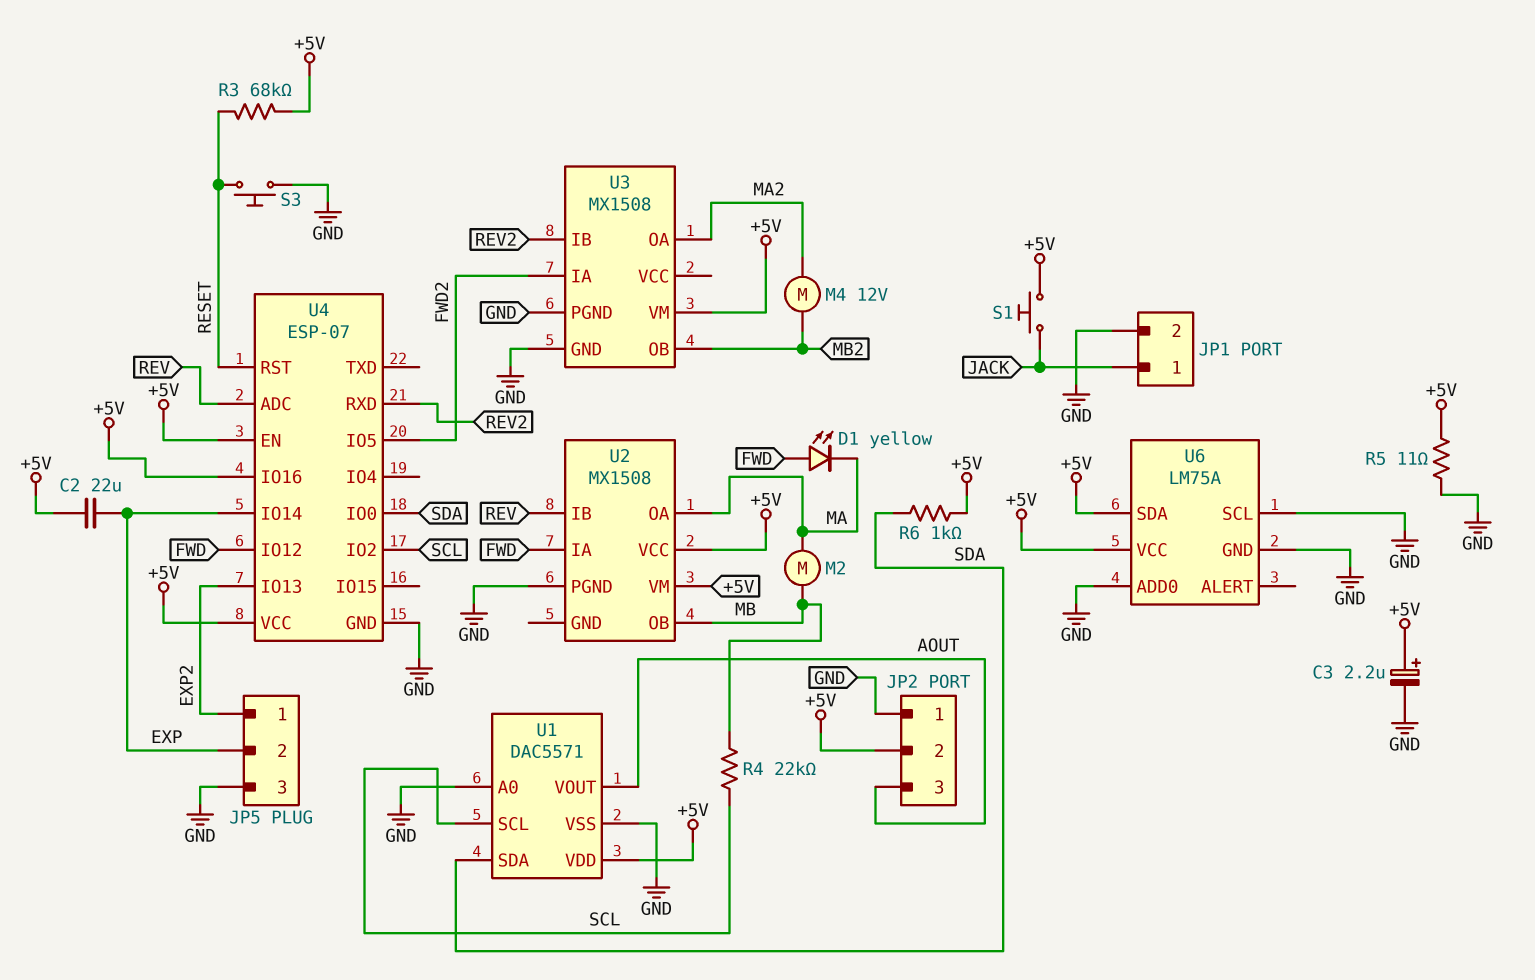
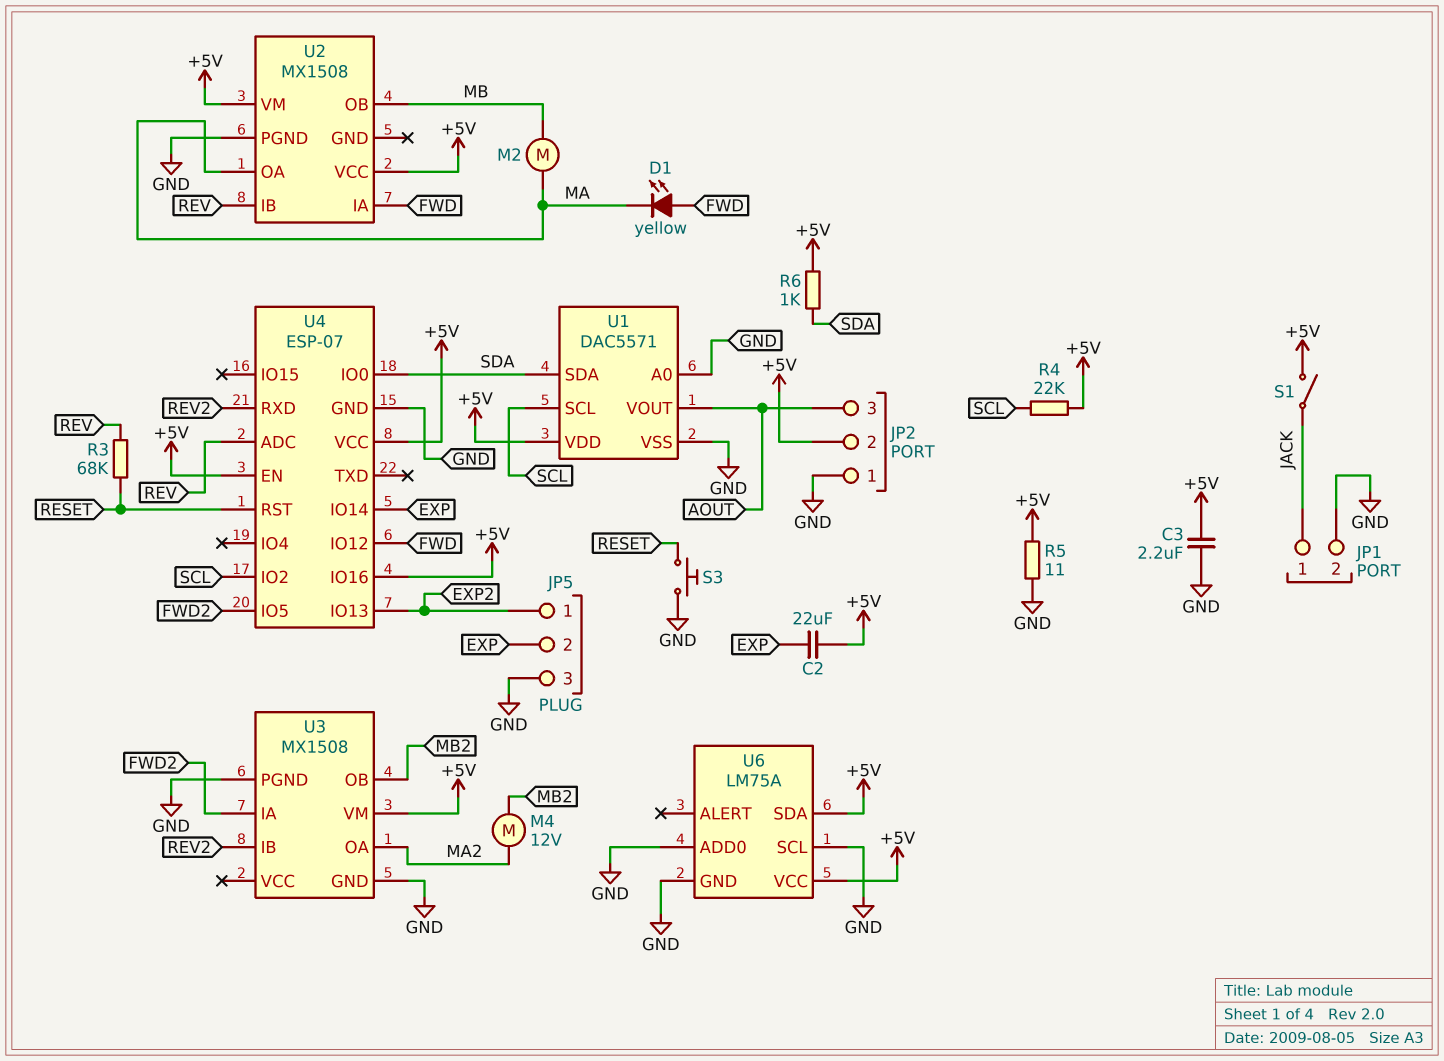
C3: 2.2uF (plus +5V, minus GND) -> 2.2uF (+5V, GND)
R3: 68k (+5V, RESET) -> 68k (RESET, REV)
R4: 22k (MB, SCL) -> 22k (+5V, SCL)
S1: button (+5V, JACK) -> switch (+5V, JACK)

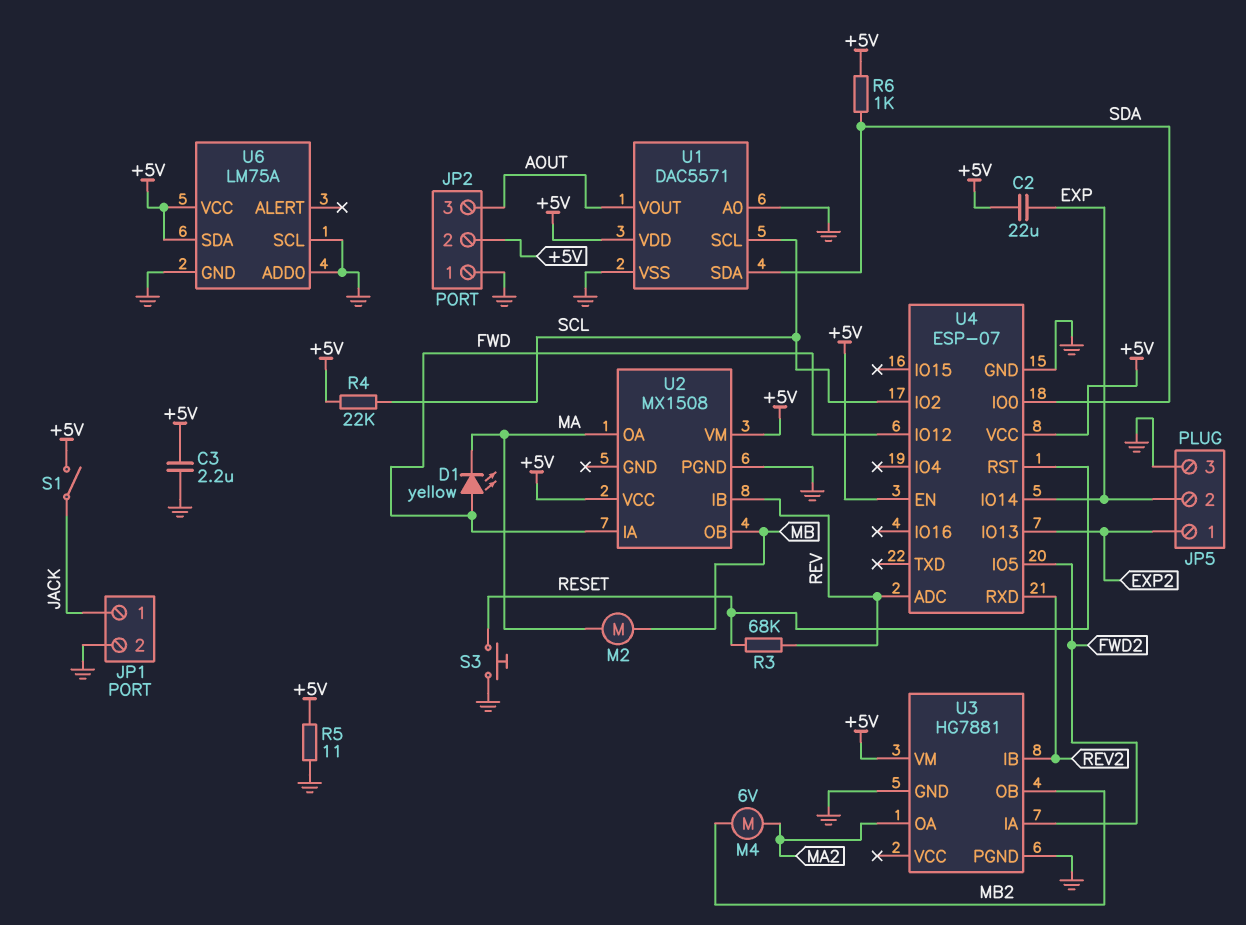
M4: motor 12V (MA2, MB2) -> motor 6V (MA2, MB2)
U3: MX1508 -> HG7881
U4 pin IO16: +5V -> none

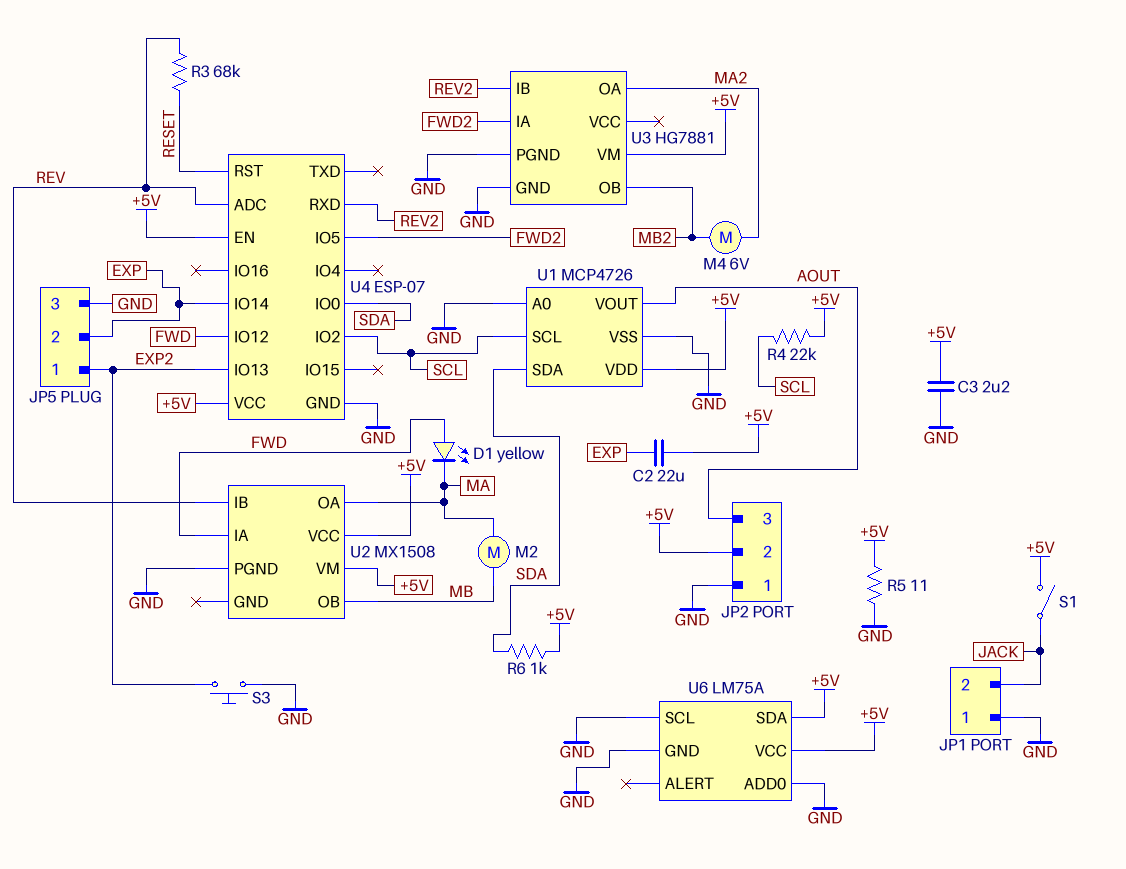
JP1 pin 1: JACK -> GND
JP1 pin 2: GND -> JACK
S3: button (GND, RESET) -> button (EXP2, GND)
U1: DAC5571 -> MCP4726

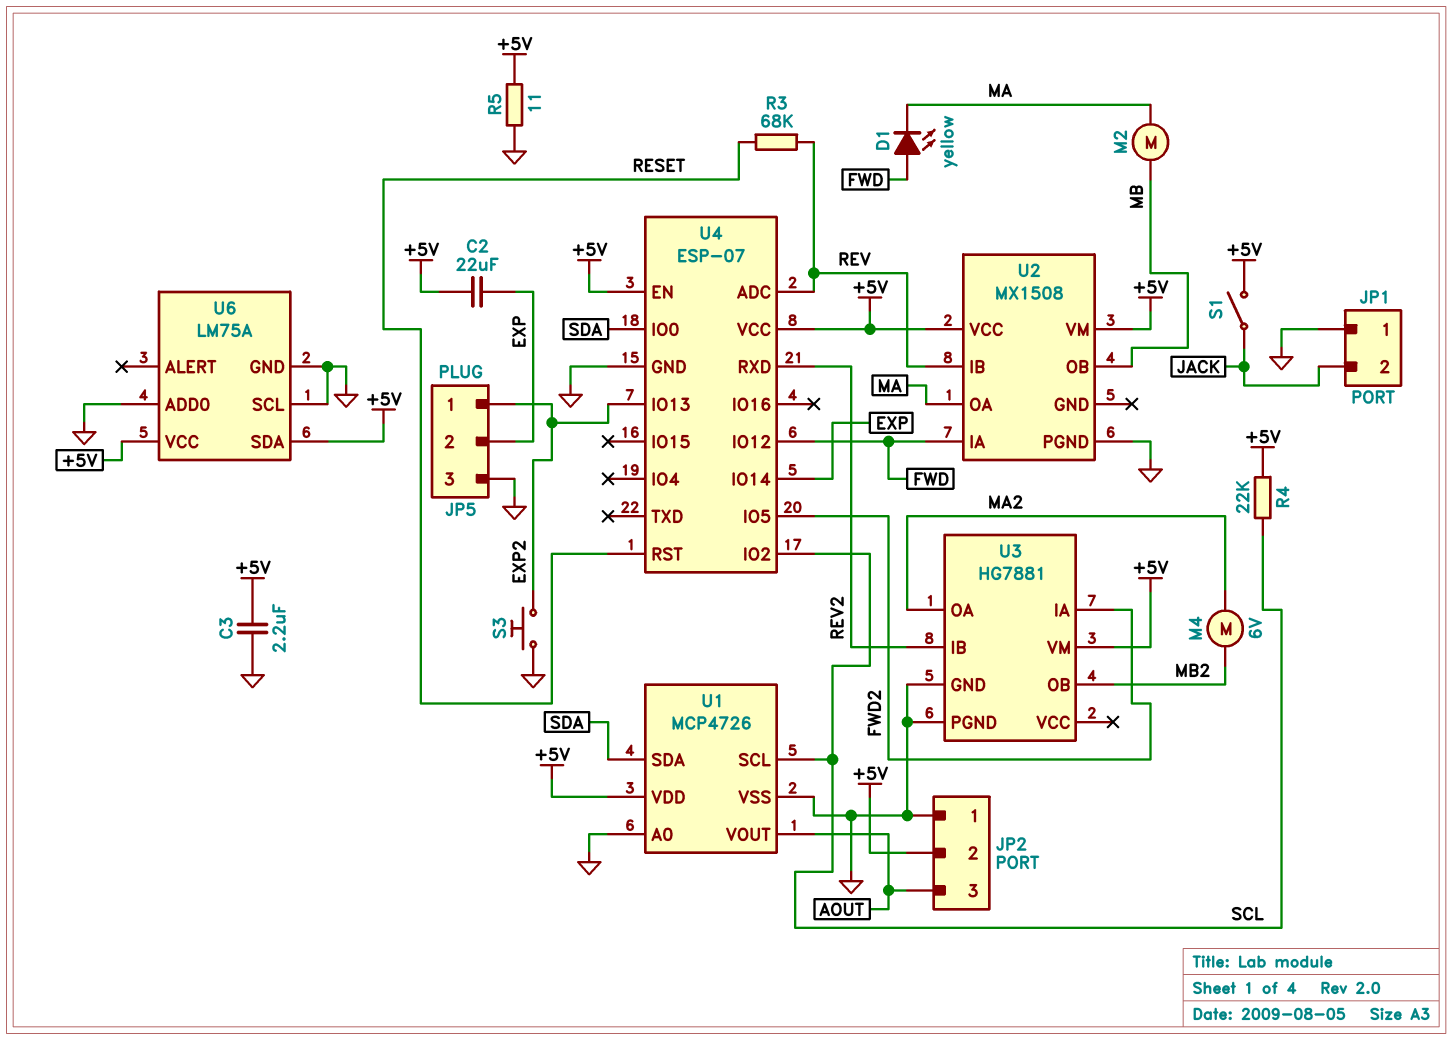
R6: 1k (+5V, SDA) -> none

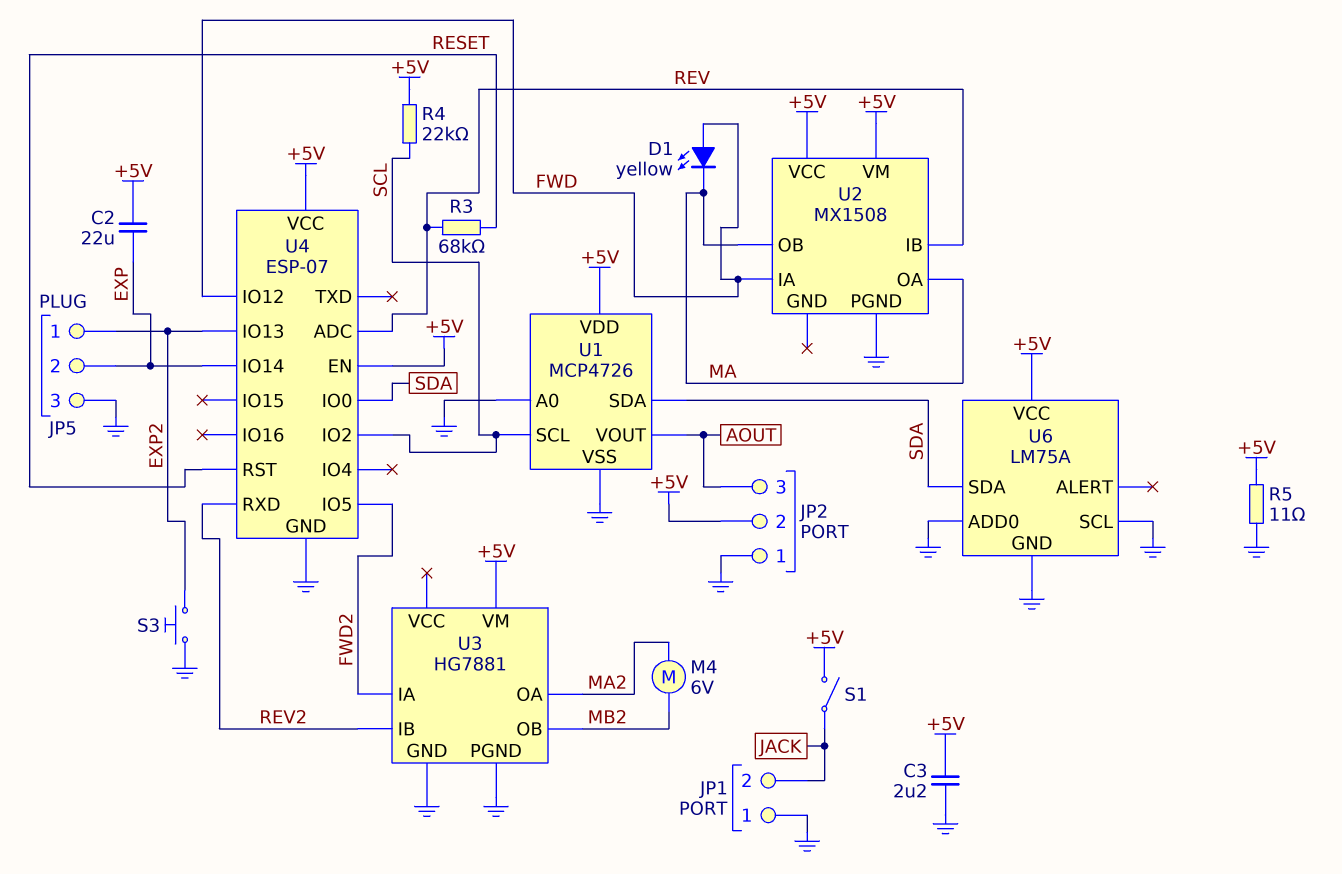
M2: motor (MA, MB) -> none
U2 pin OB: MB -> MA
U6 pin SDA: +5V -> SDA

